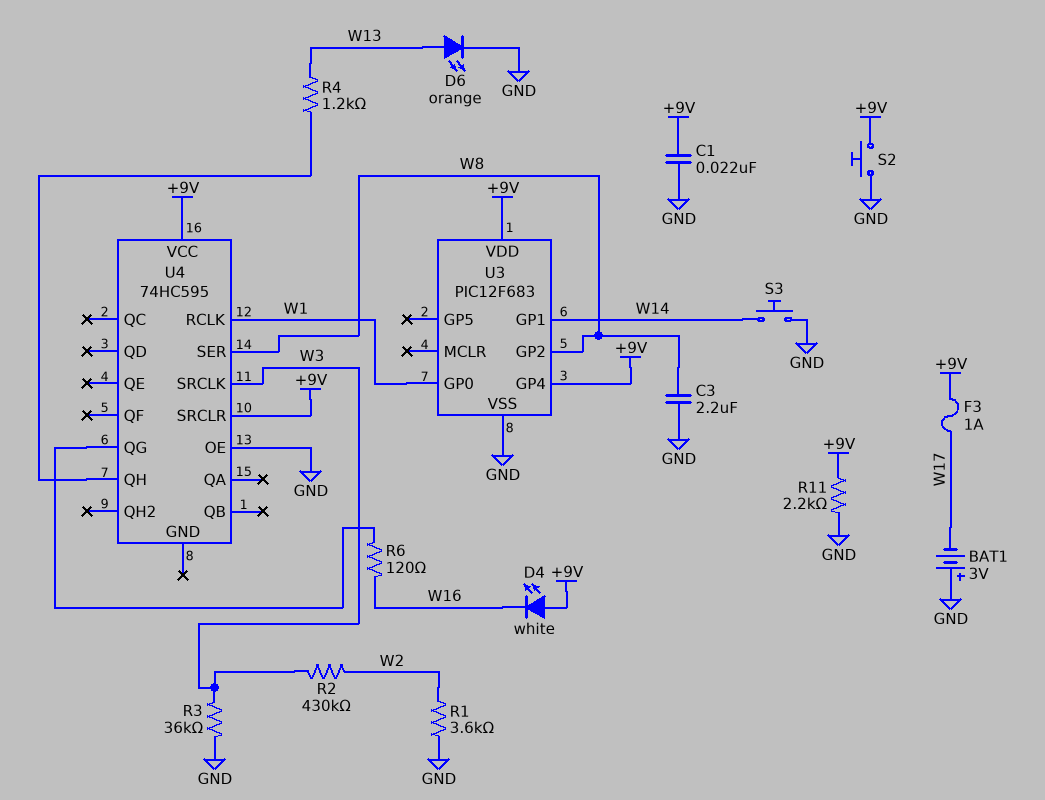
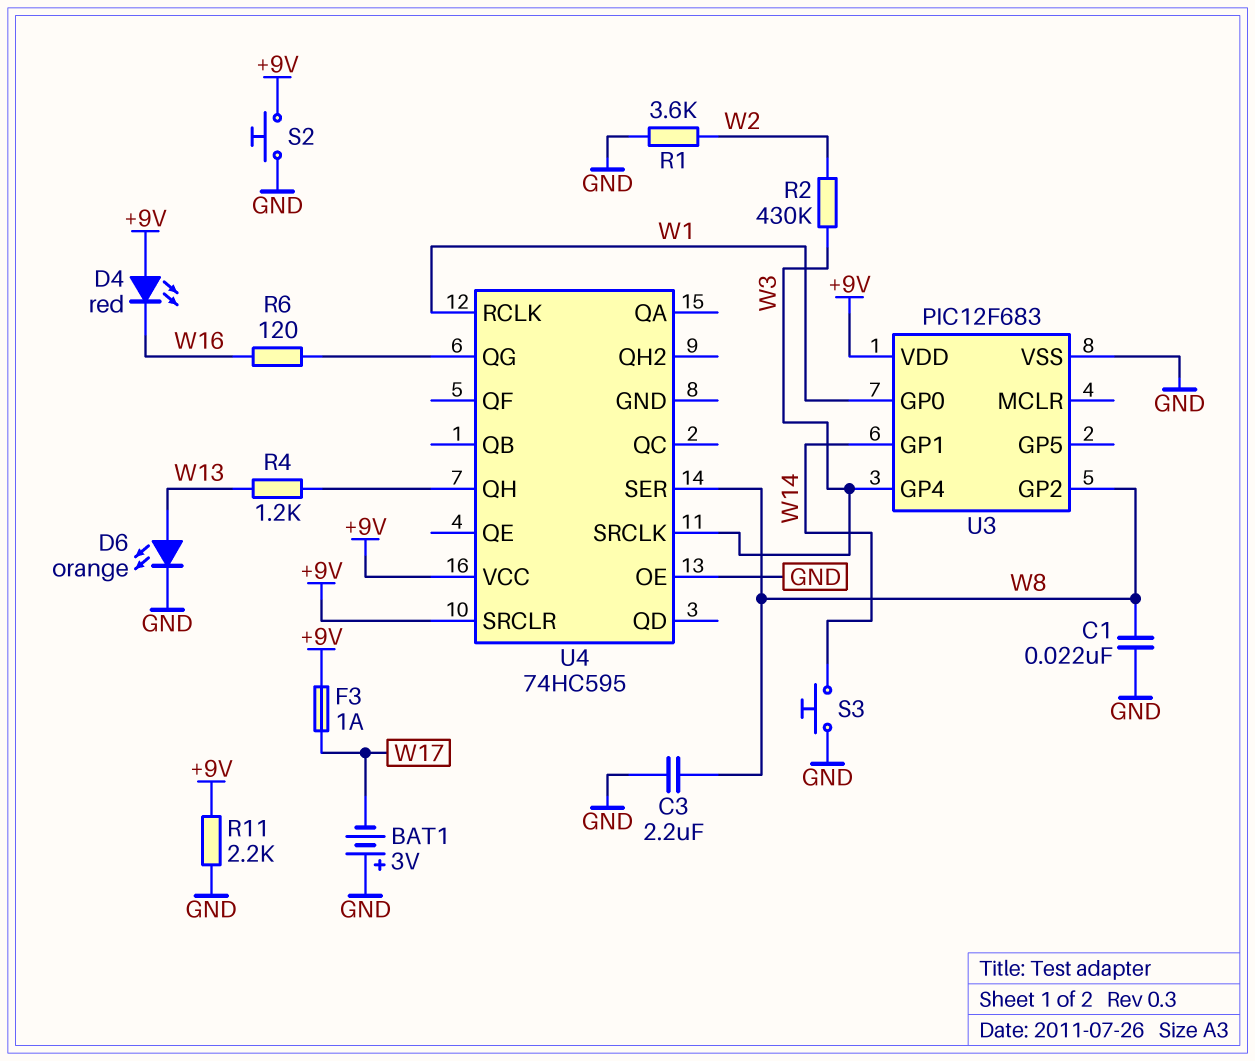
C1: 22nF (+9V, GND) -> 22nF (GND, W8)
D4: LED white (A +9V, K W16) -> LED red (A +9V, K W16)
R3: 36k (GND, W3) -> none
U3 pin GP4: +9V -> W3

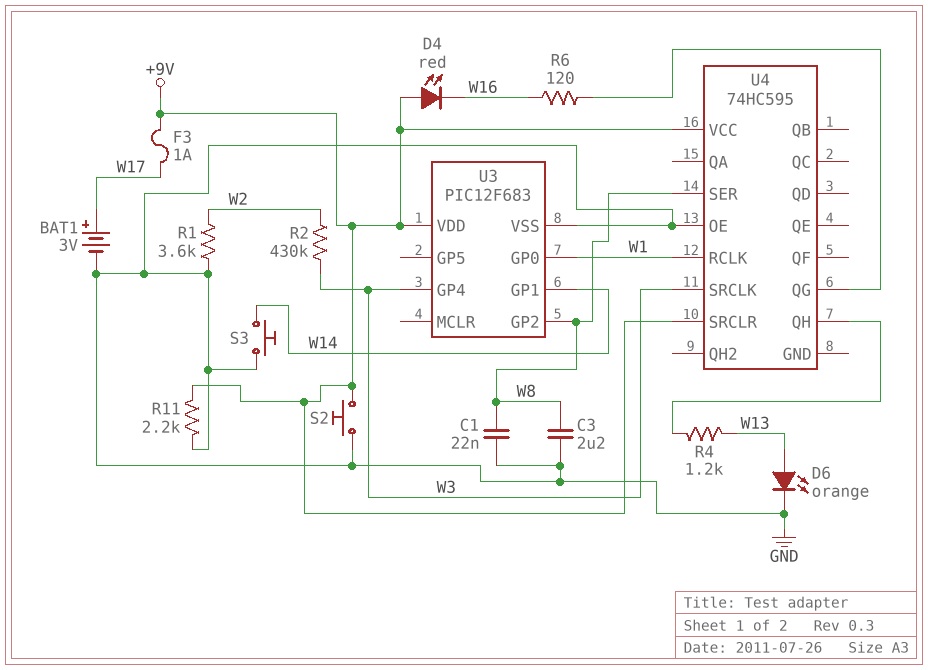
BAT1: 3V (plus GND, minus W17) -> 3V (plus W17, minus GND)

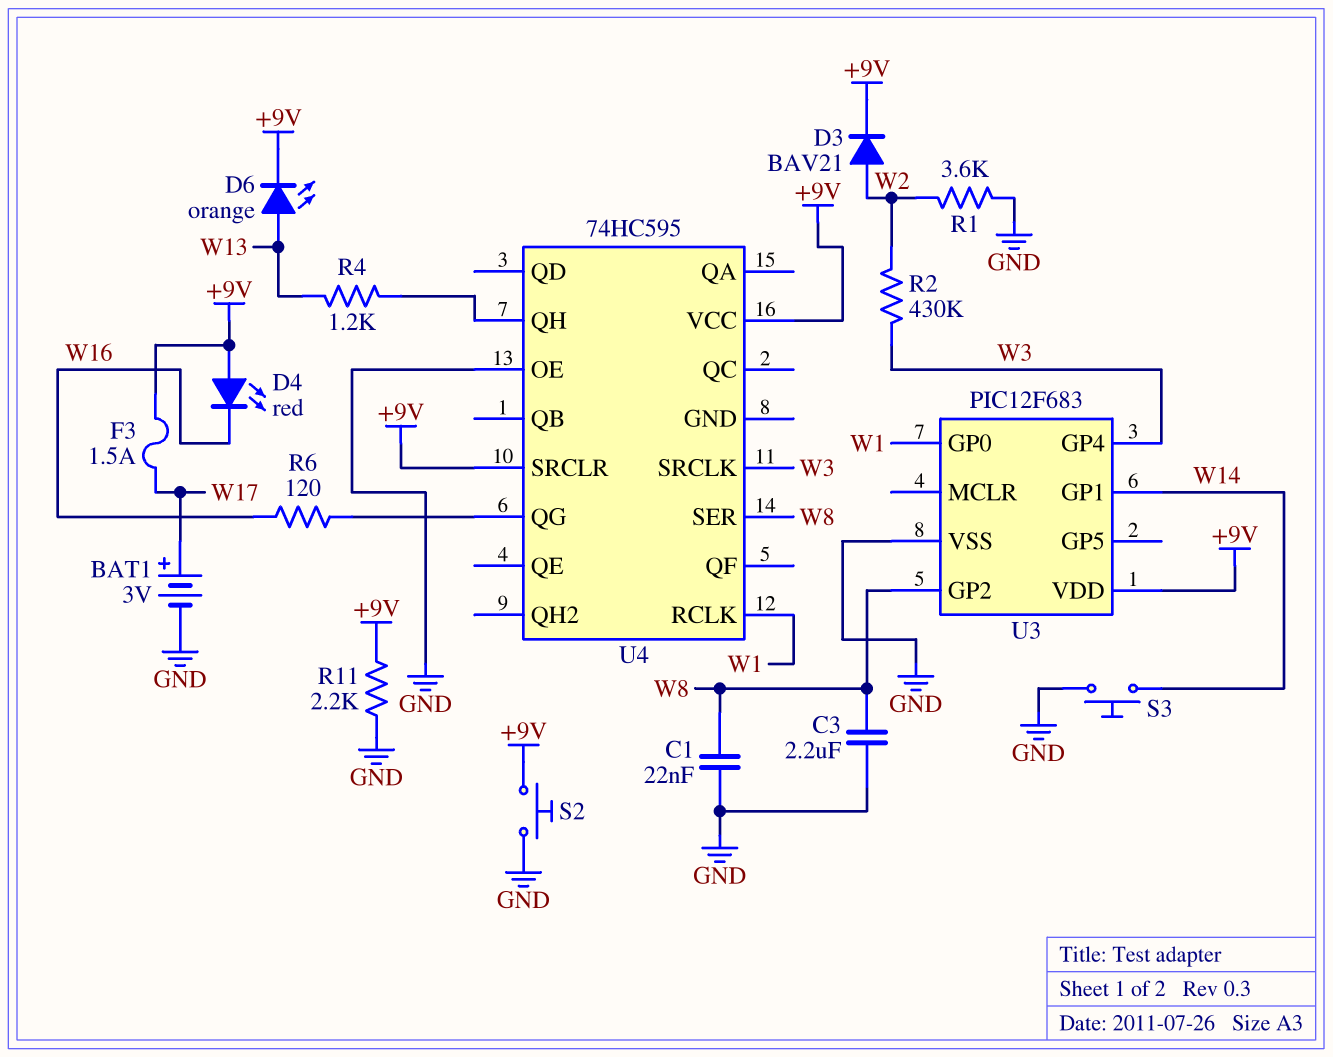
D3: none -> diode BAV21 (A W2, K +9V)
D6: LED orange (A W13, K GND) -> LED orange (A W13, K +9V)
F3: 1A (+9V, W17) -> 1.5A (+9V, W17)

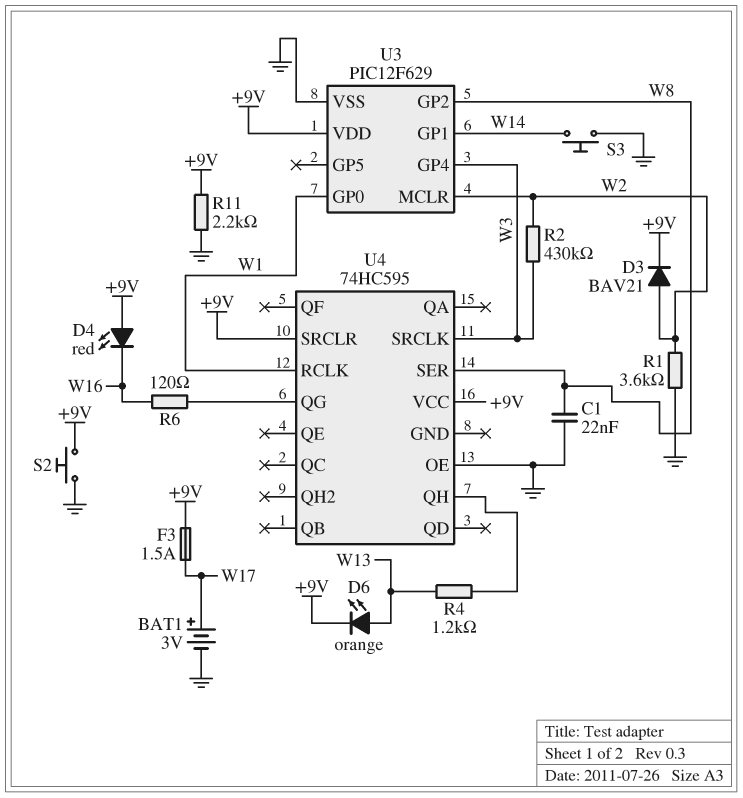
C3: 2.2uF (GND, W8) -> none
U3: PIC12F683 -> PIC12F629
U3 pin MCLR: none -> W2

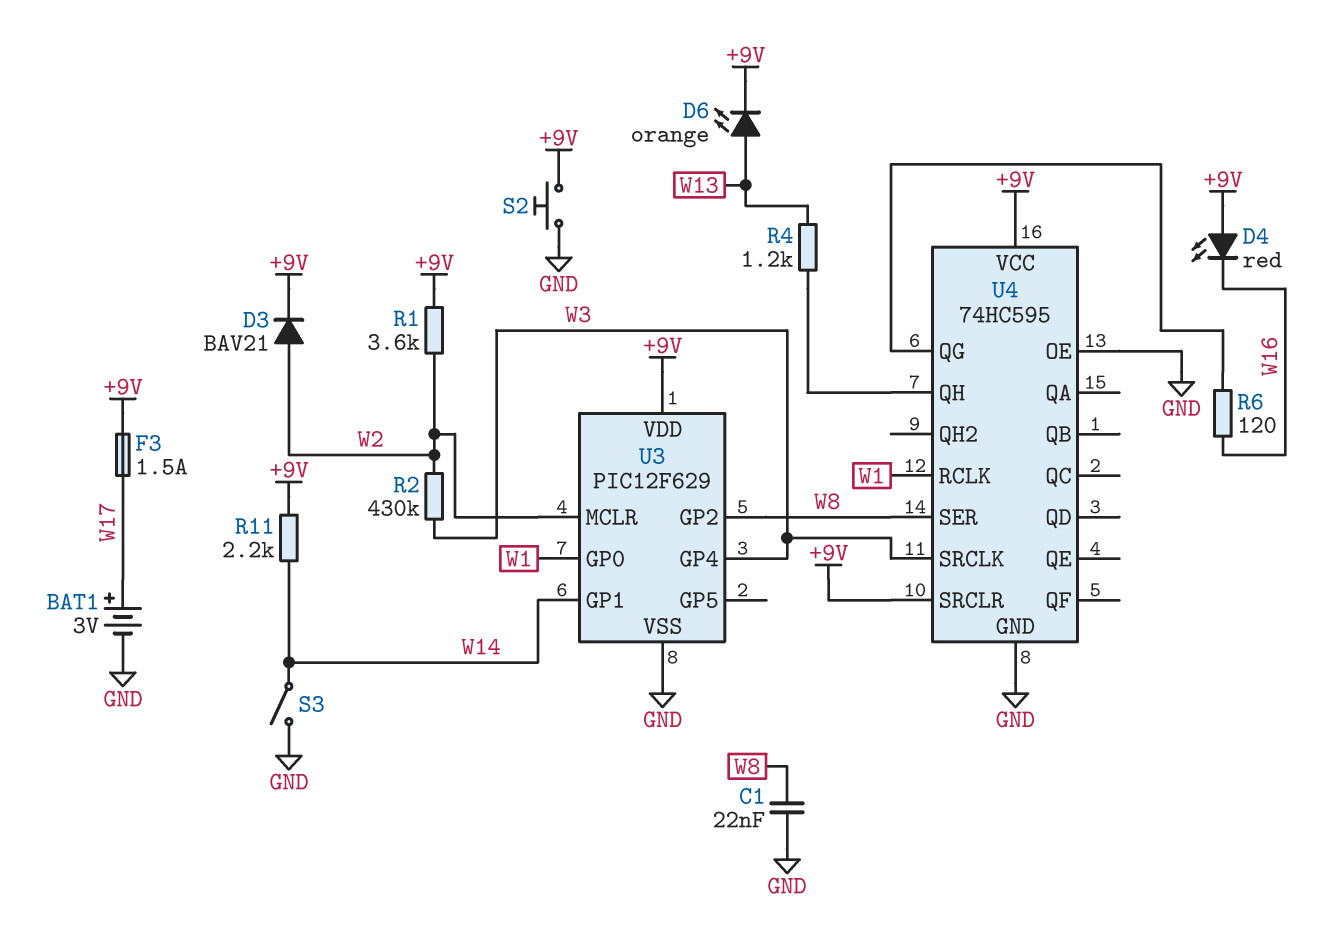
R1: 3.6k (GND, W2) -> 3.6k (+9V, W2)
R11: 2.2k (+9V, GND) -> 2.2k (+9V, W14)
S3: button (GND, W14) -> switch (GND, W14)
U4 pin GND: none -> GND

